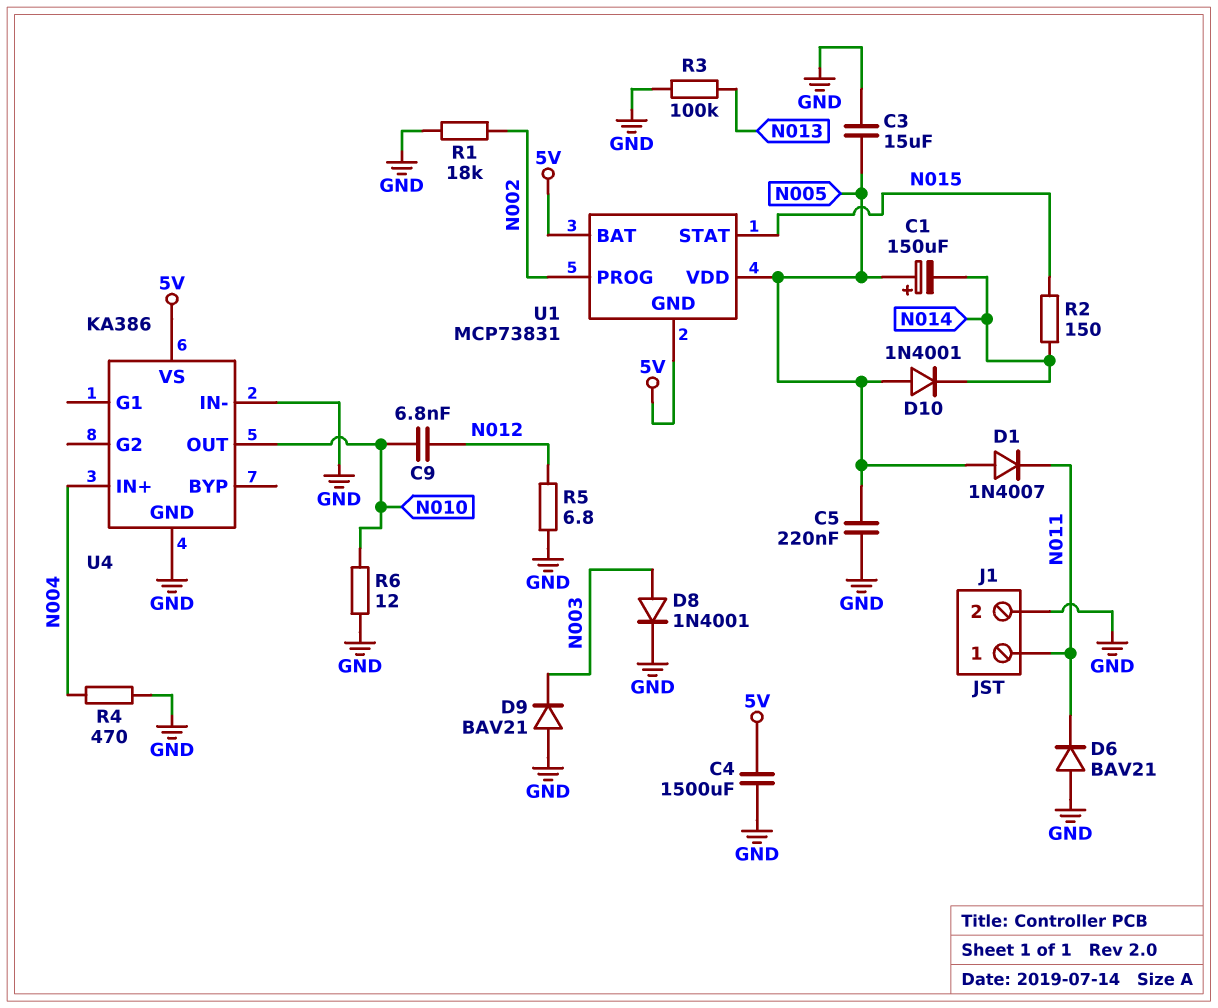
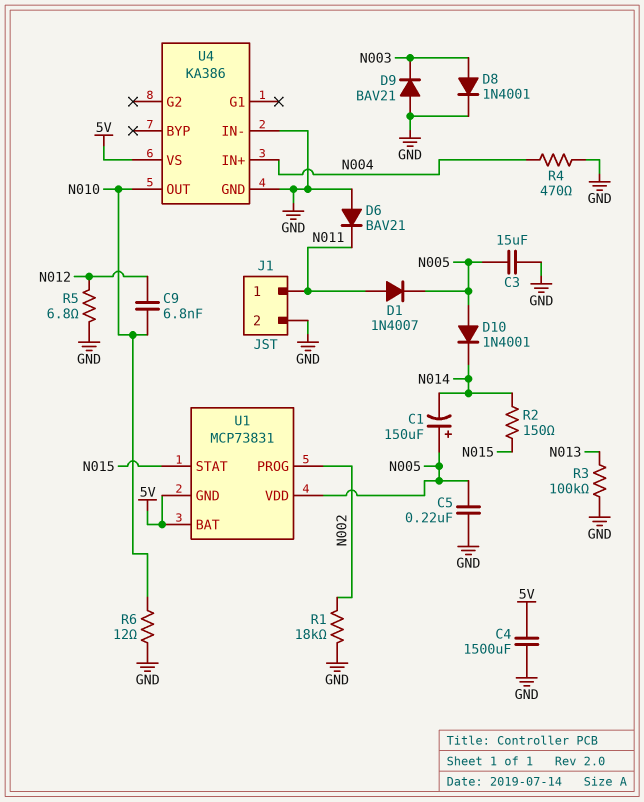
D1: diode 1N4007 (A N005, K N011) -> diode 1N4007 (A N011, K N005)

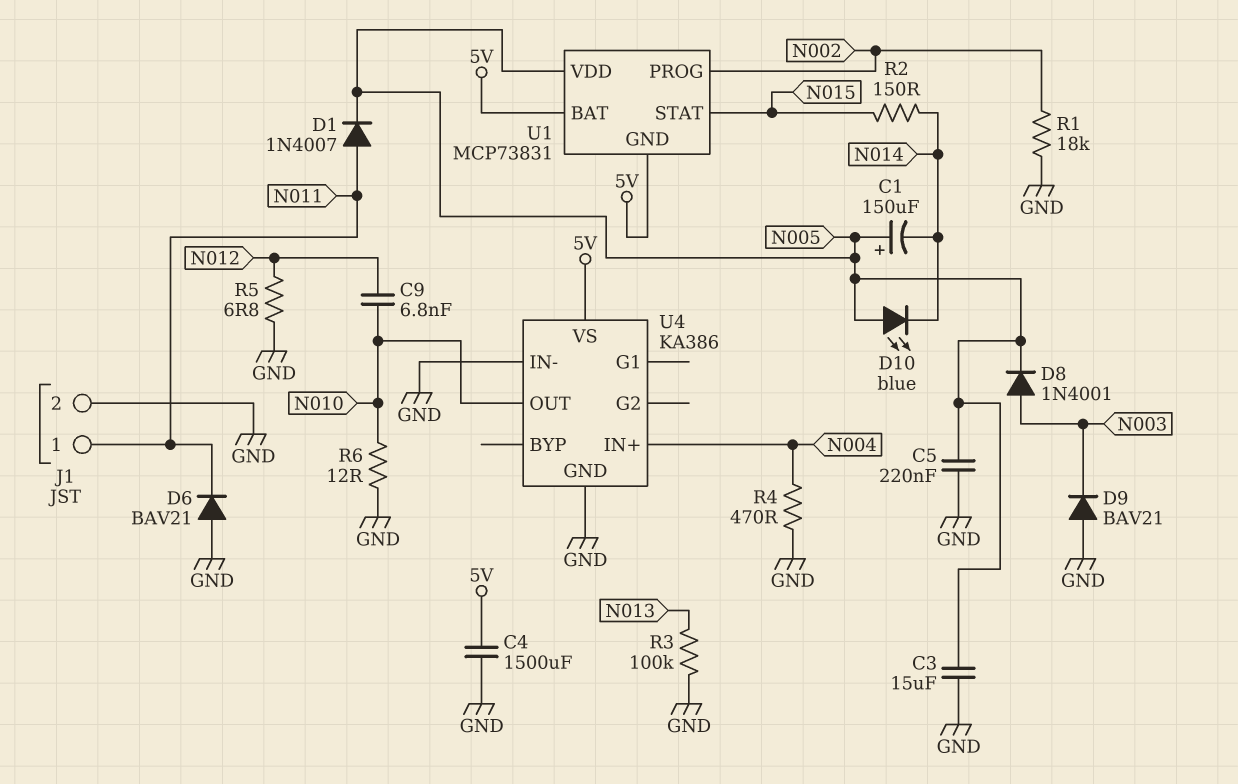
D8: diode 1N4001 (A N003, K GND) -> diode 1N4001 (A N003, K N005)
D10: diode 1N4001 (A N005, K N014) -> LED blue (A N005, K N014)

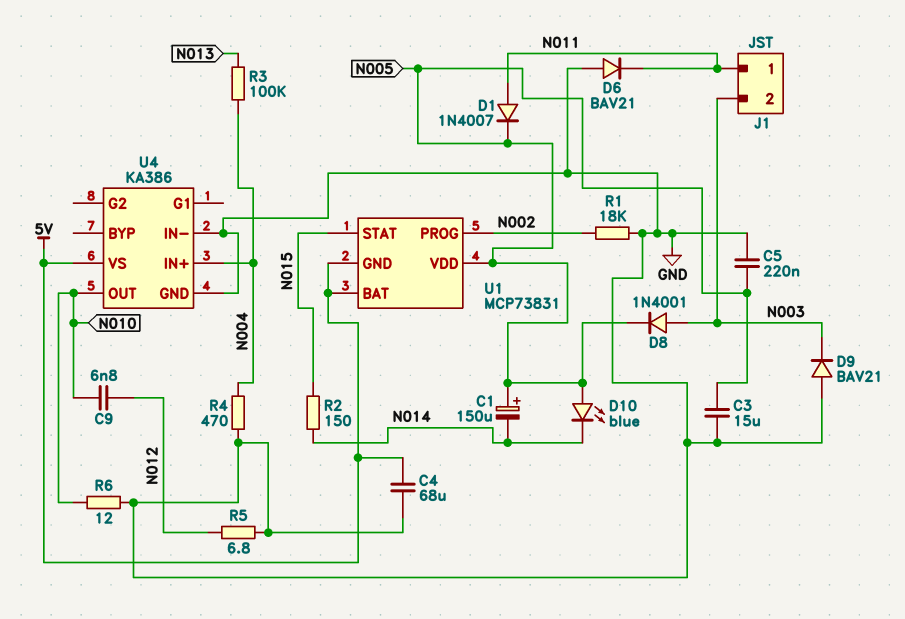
C4: 1500uF (5V, GND) -> 68uF (5V, GND)
J1 pin 2: GND -> N003
R3: 100k (GND, N013) -> 100k (N004, N013)

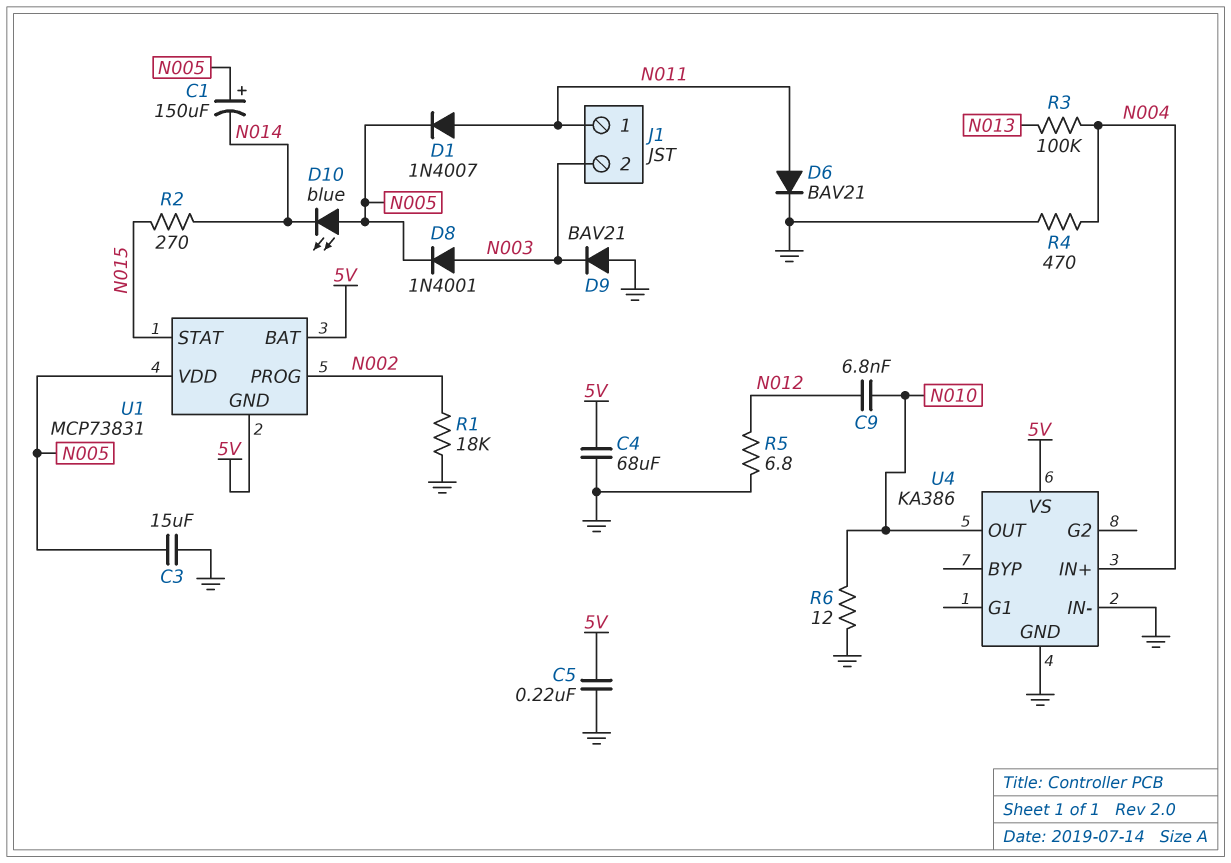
C5: 220nF (GND, N005) -> 220nF (5V, GND)
D6: diode BAV21 (A GND, K N011) -> diode BAV21 (A N011, K GND)
R2: 150 (N014, N015) -> 270 (N014, N015)

